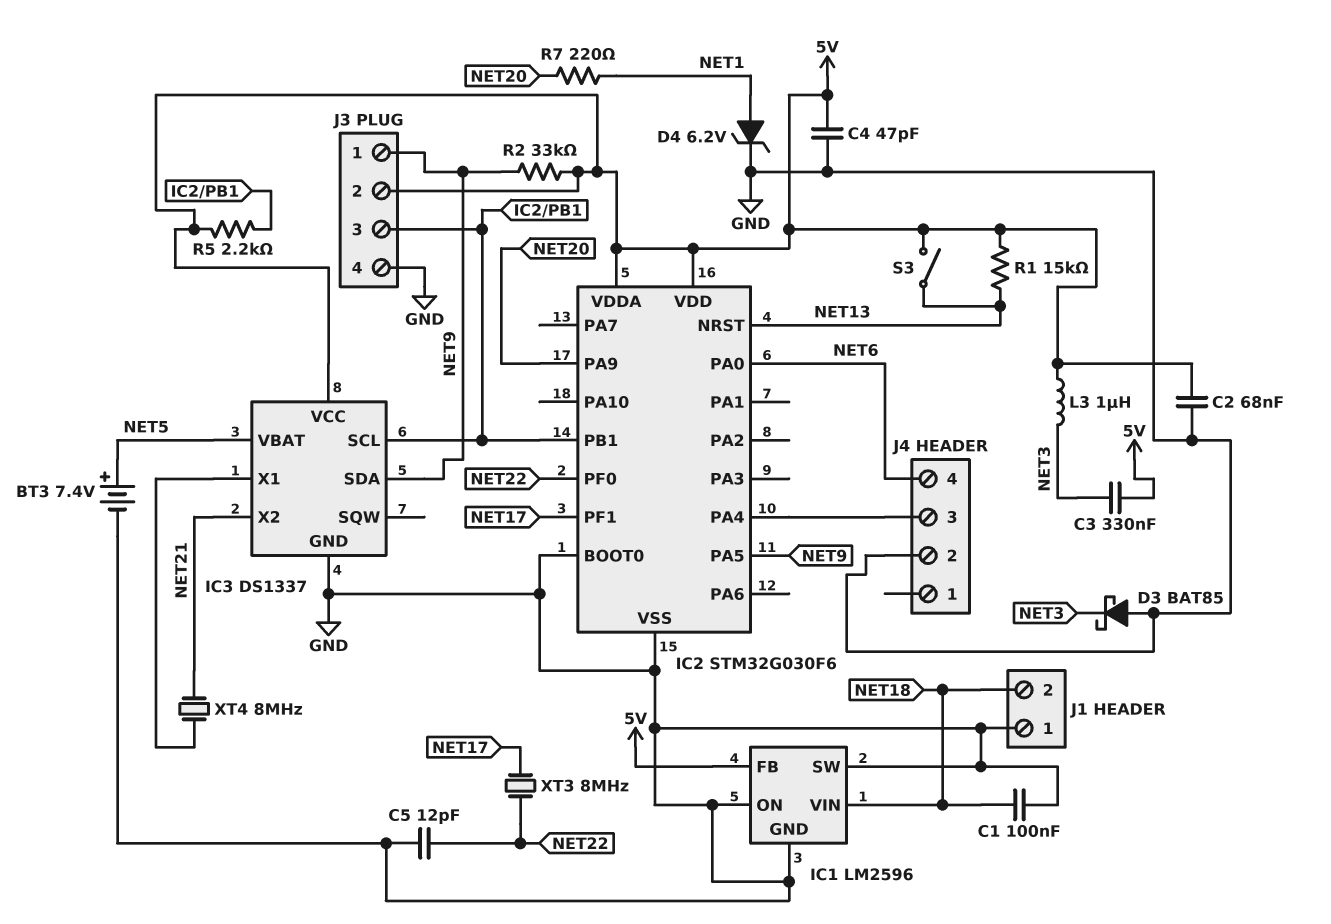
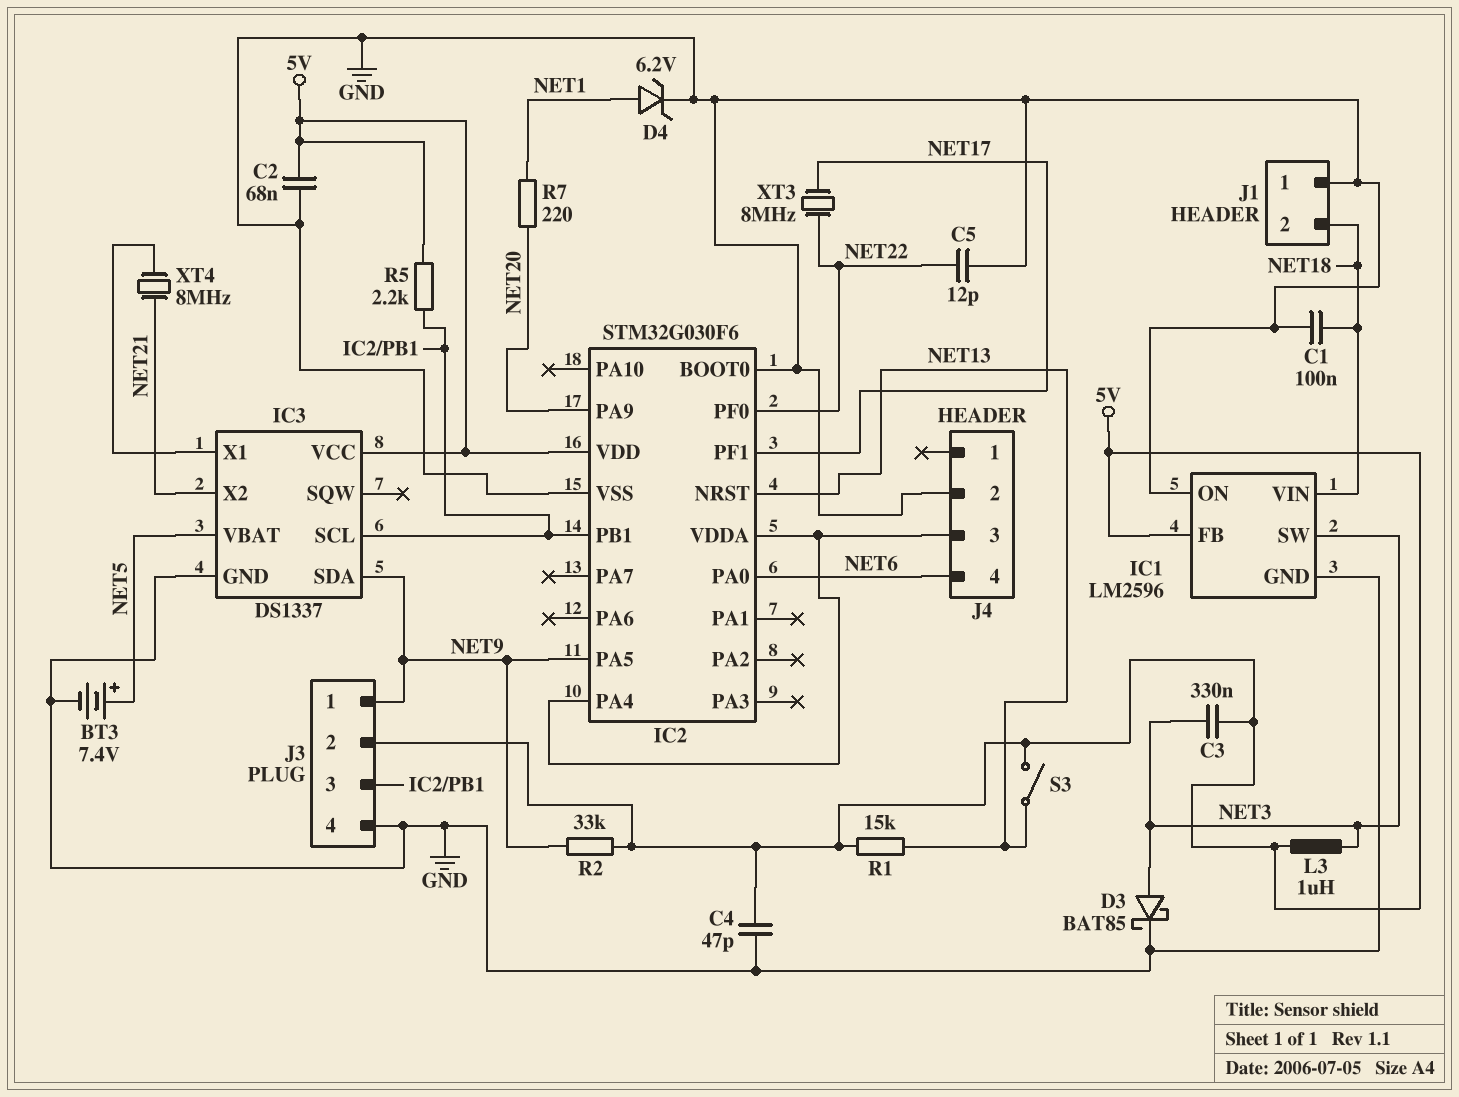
D3: schottky BAT85 (A GND, K NET3) -> schottky BAT85 (A NET3, K GND)
IC1 pin SW: GND -> NET3
IC2 pin VDDA: 5V -> IC2/PA4

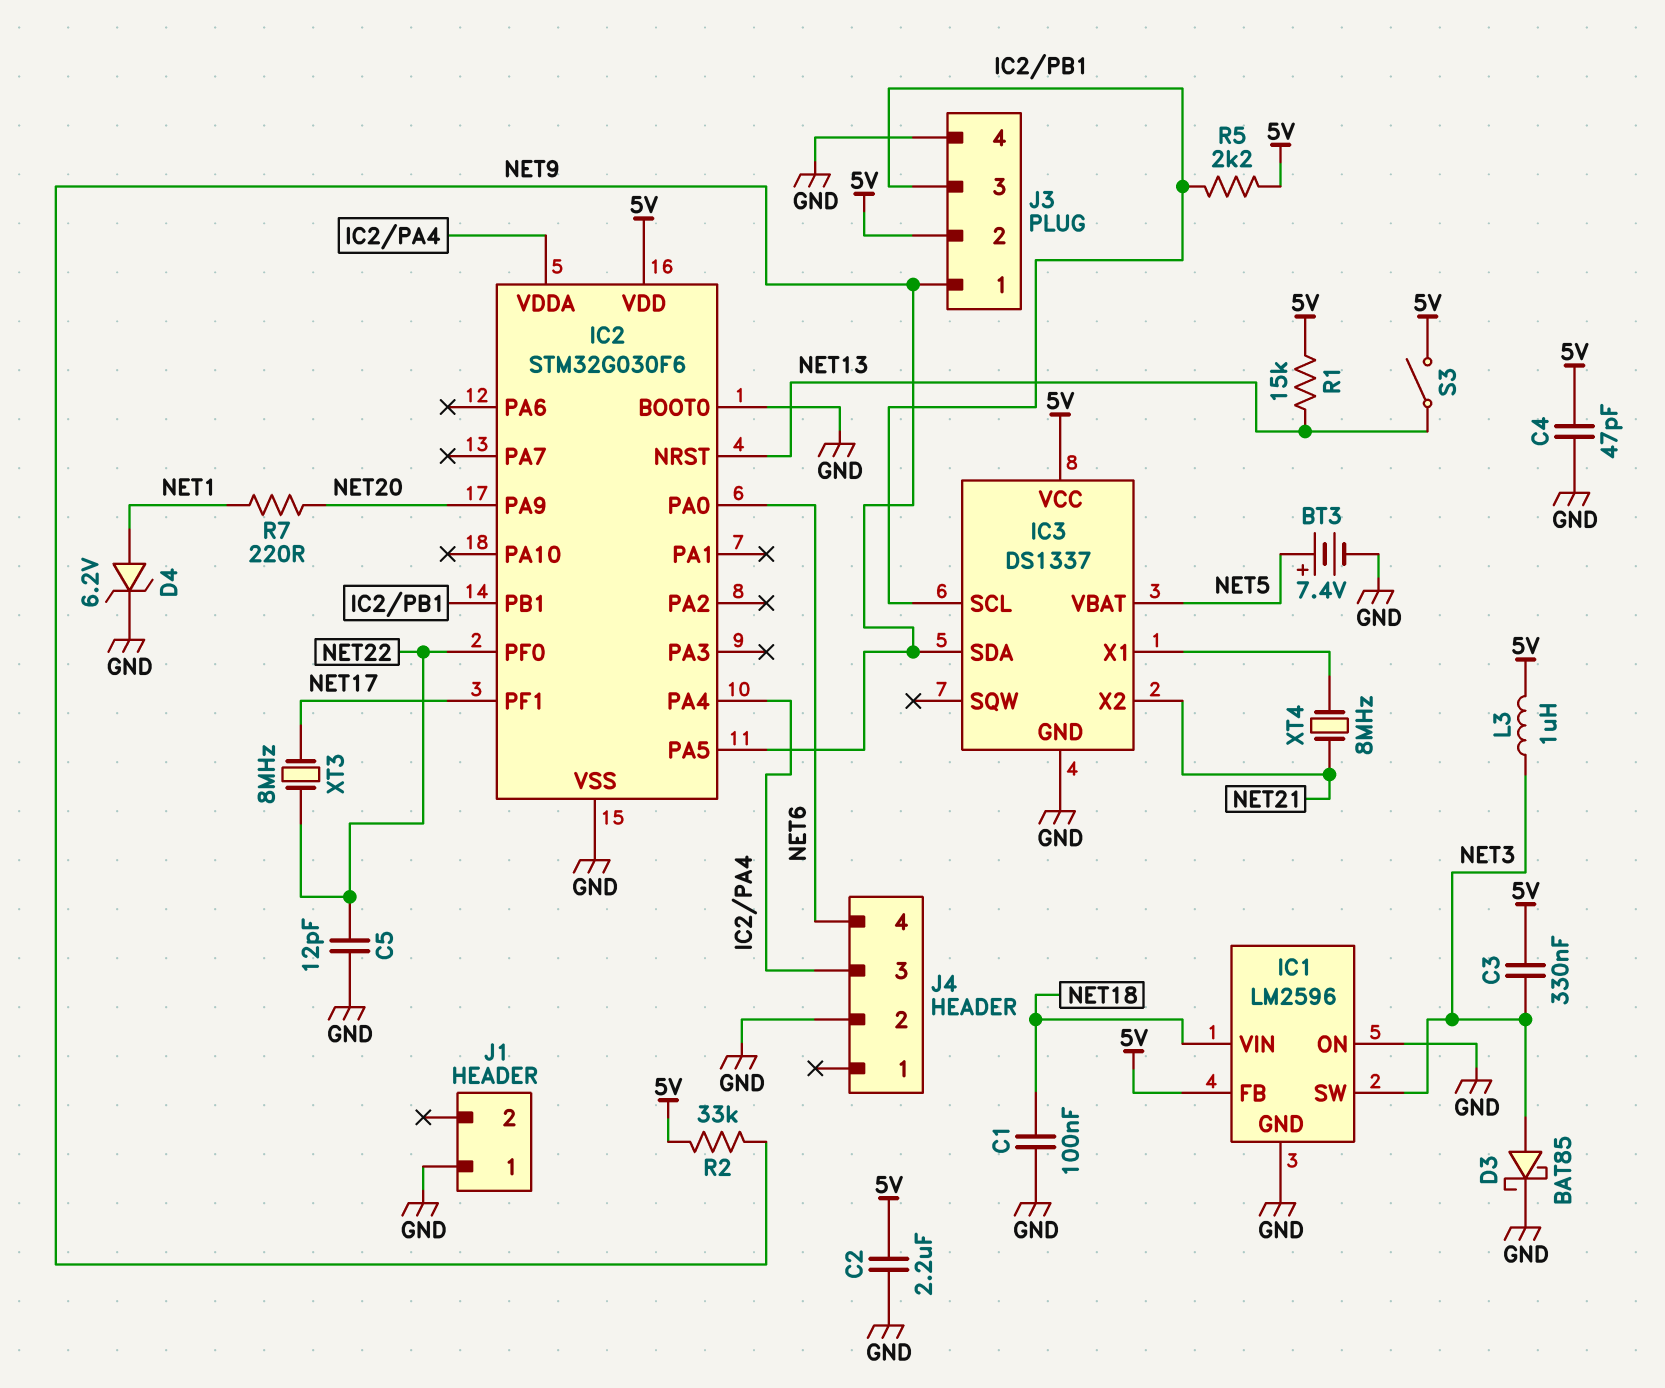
C2: 68nF (5V, GND) -> 2.2uF (5V, GND)
J1 pin 2: NET18 -> none

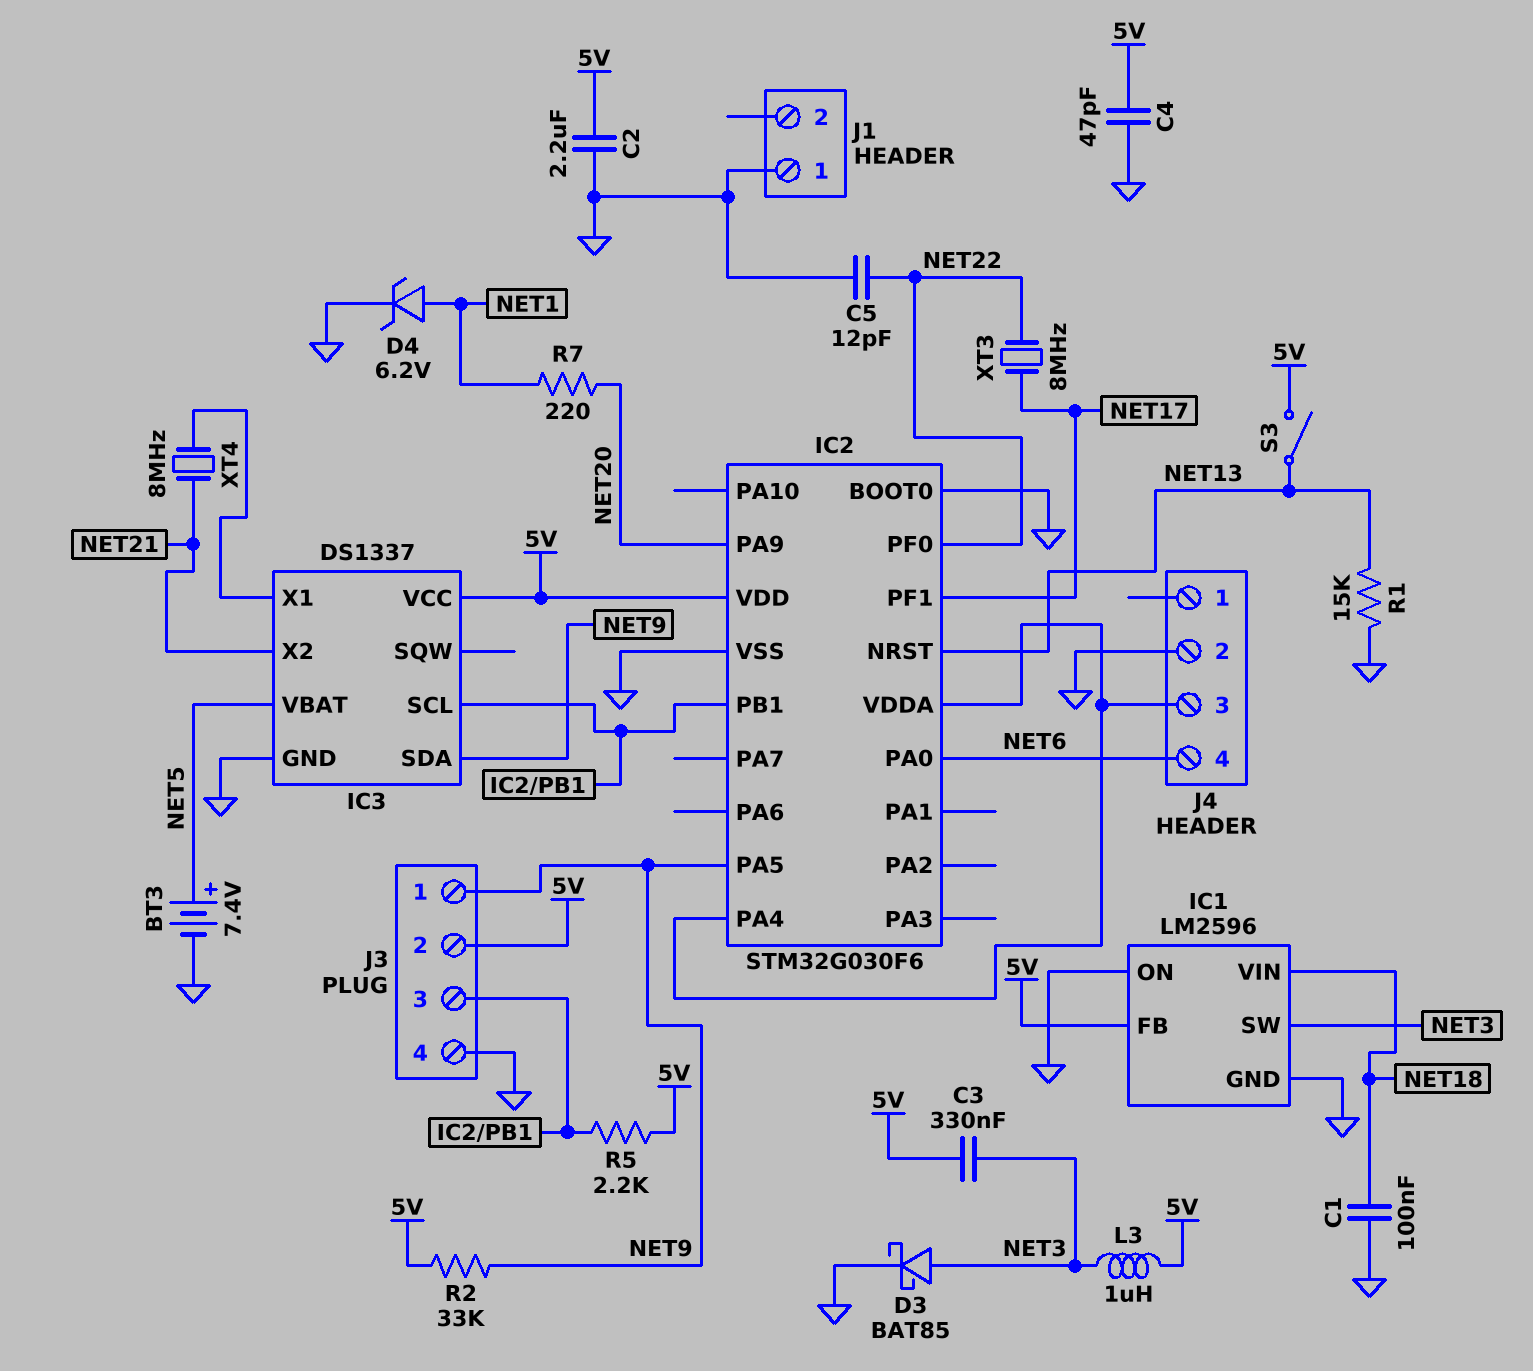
R1: 15k (5V, NET13) -> 15k (GND, NET13)

